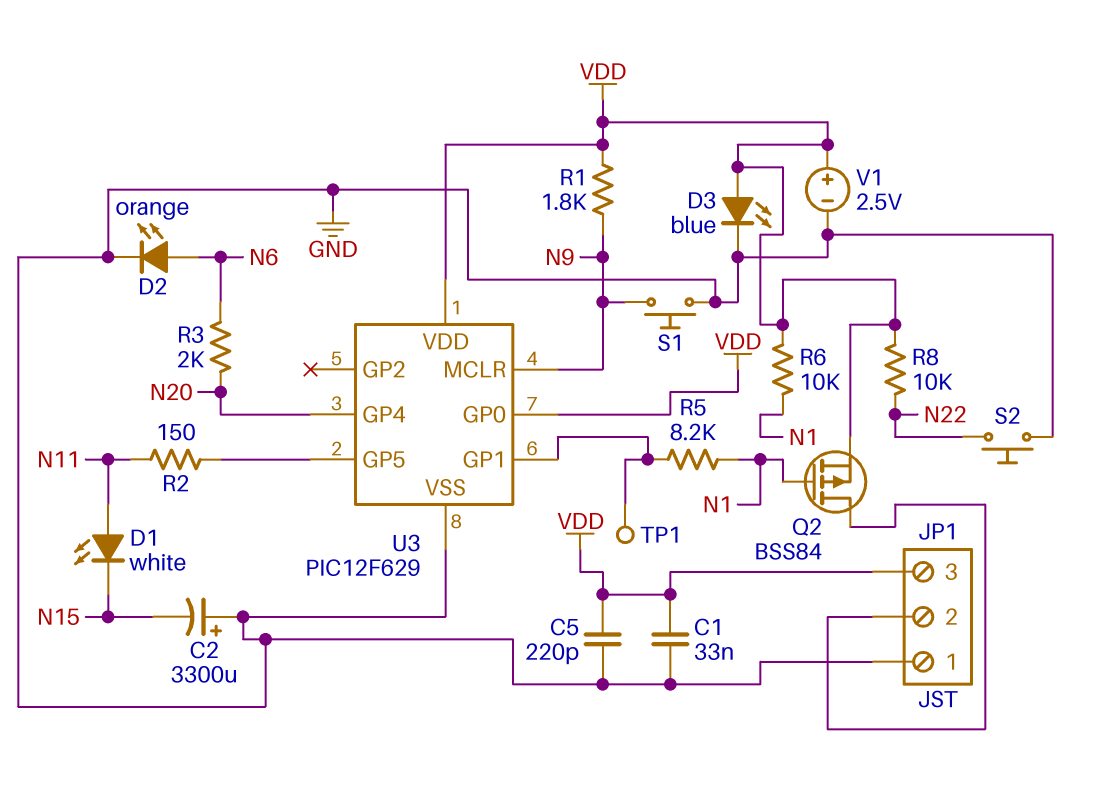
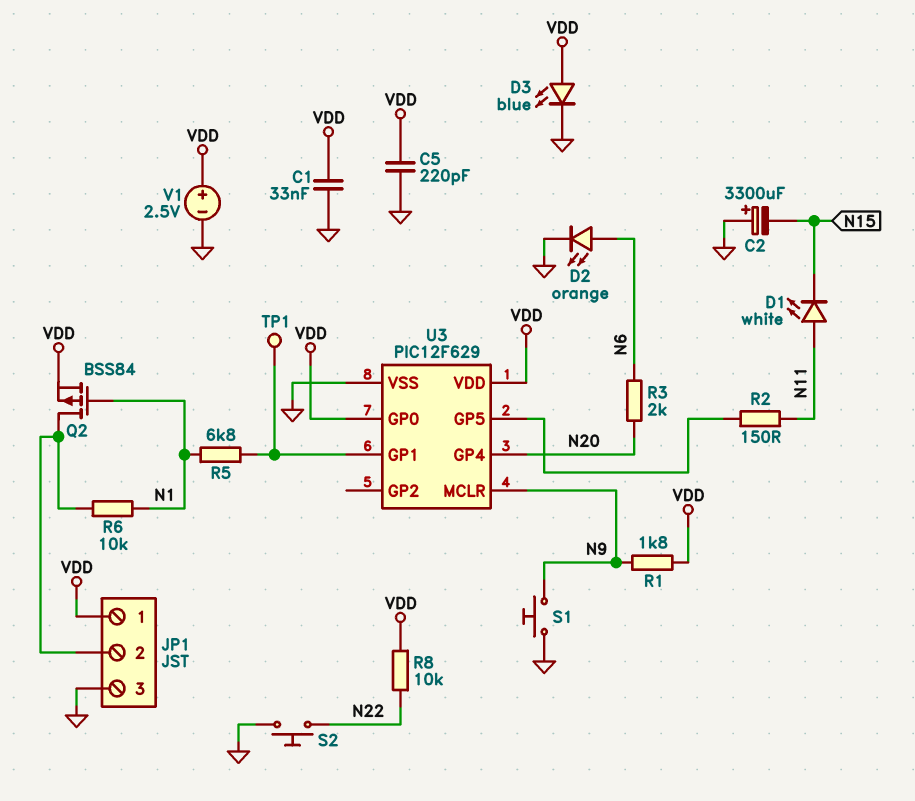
JP1 pin 1: GND -> VDD
JP1 pin 3: VDD -> GND
R5: 8.2k (N1, U3/GP1) -> 6.8k (N1, U3/GP1)
R6: 10k (N1, VDD) -> 10k (JP1/2, N1)

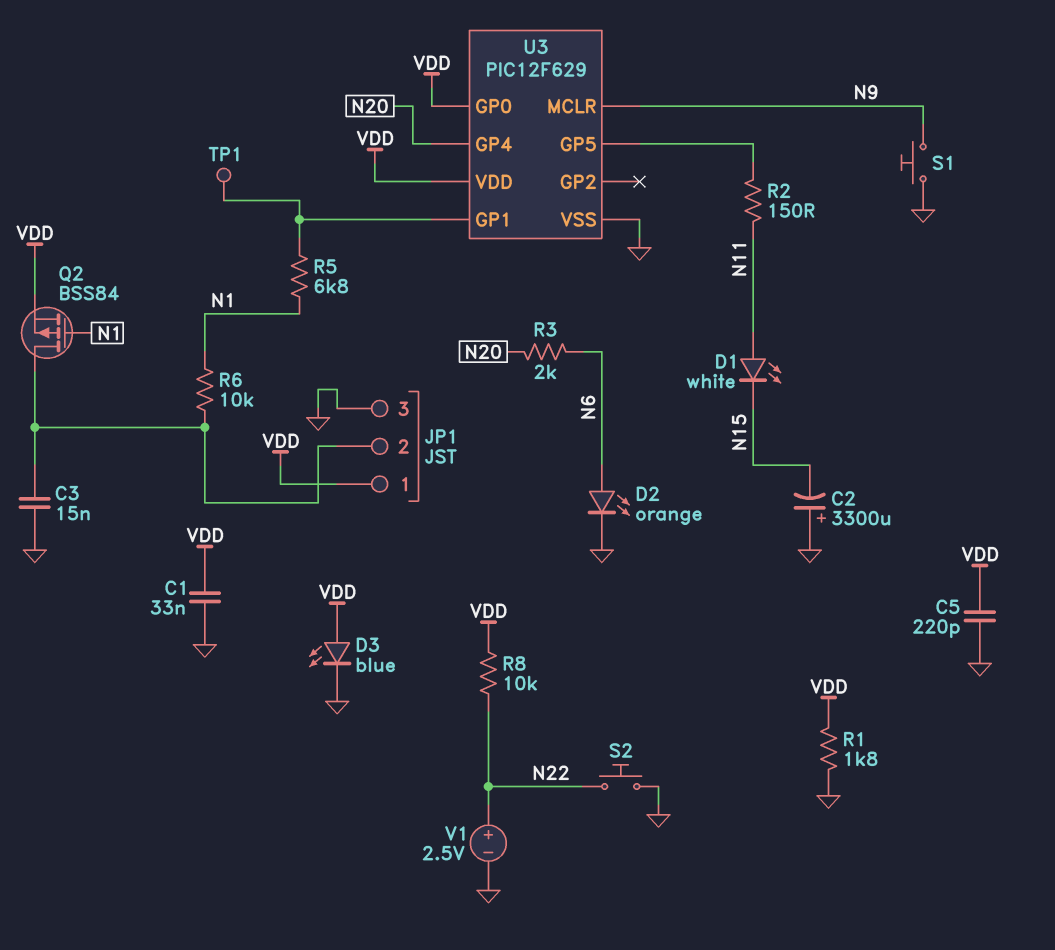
C3: none -> 15nF (GND, JP1/2)
R1: 1.8k (N9, VDD) -> 1.8k (GND, VDD)
V1: 2.5V (plus VDD, minus GND) -> 2.5V (plus N22, minus GND)

